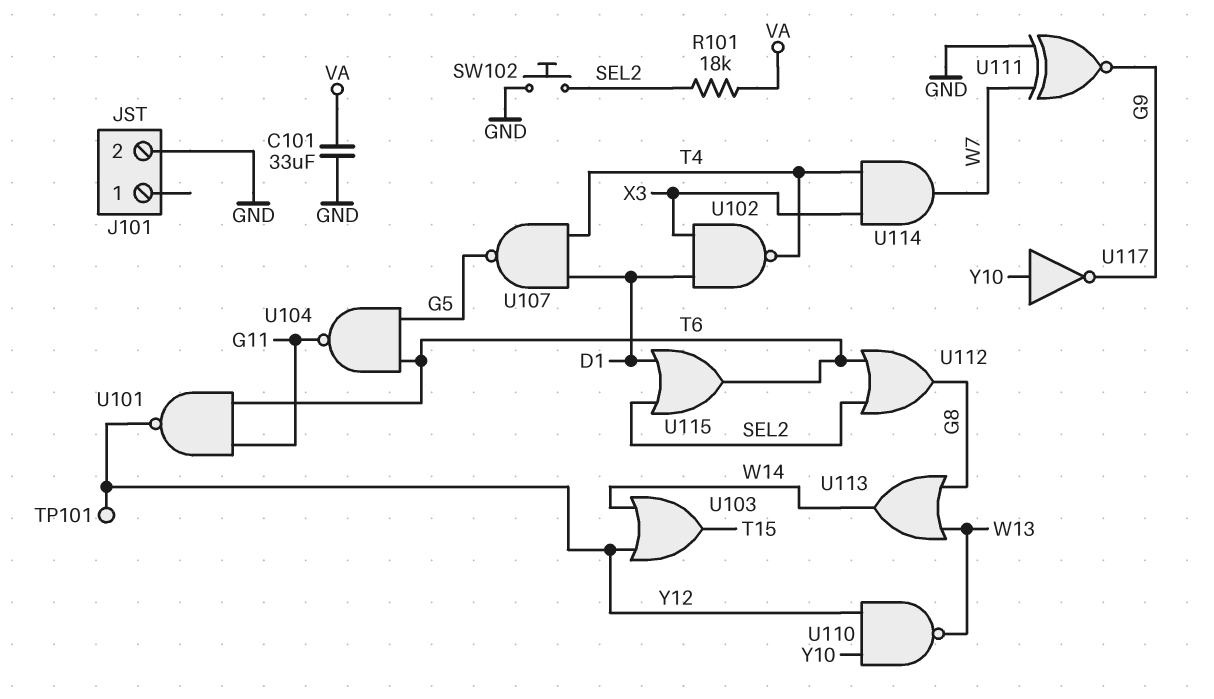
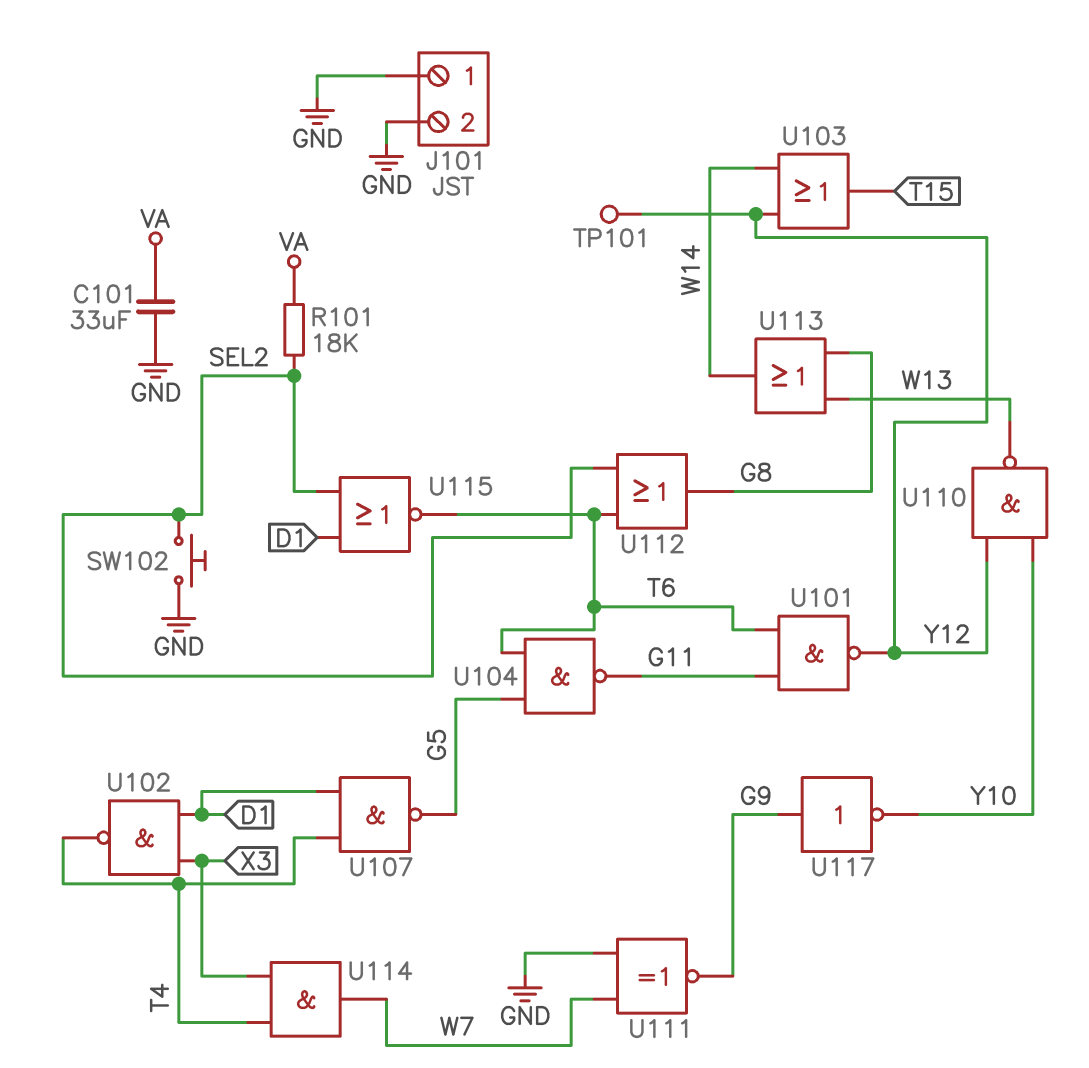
J101 pin 1: none -> GND
U115: OR (in D1, in SEL2, out T6) -> NOR (in D1, in SEL2, out T6)
U117: NOT (in Y10, out G9) -> NOT (in G9, out Y10)

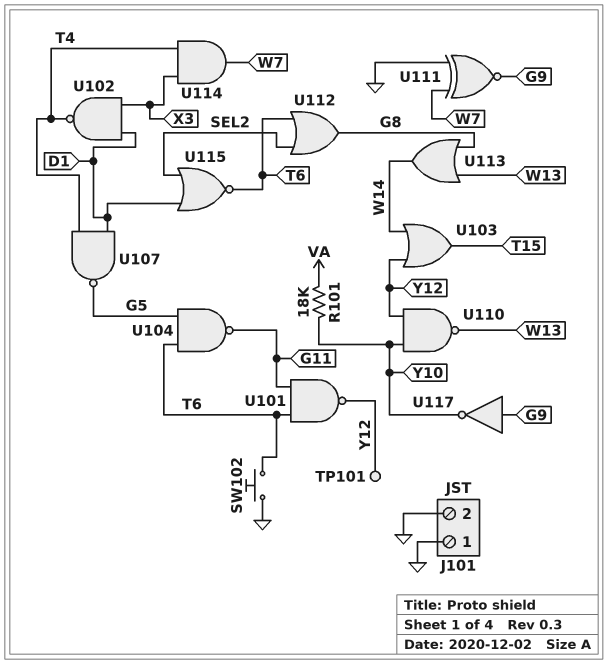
C101: 33uF (GND, VA) -> none
R101: 18k (SEL2, VA) -> 18k (VA, Y10)
SW102: button (GND, SEL2) -> button (GND, T6)

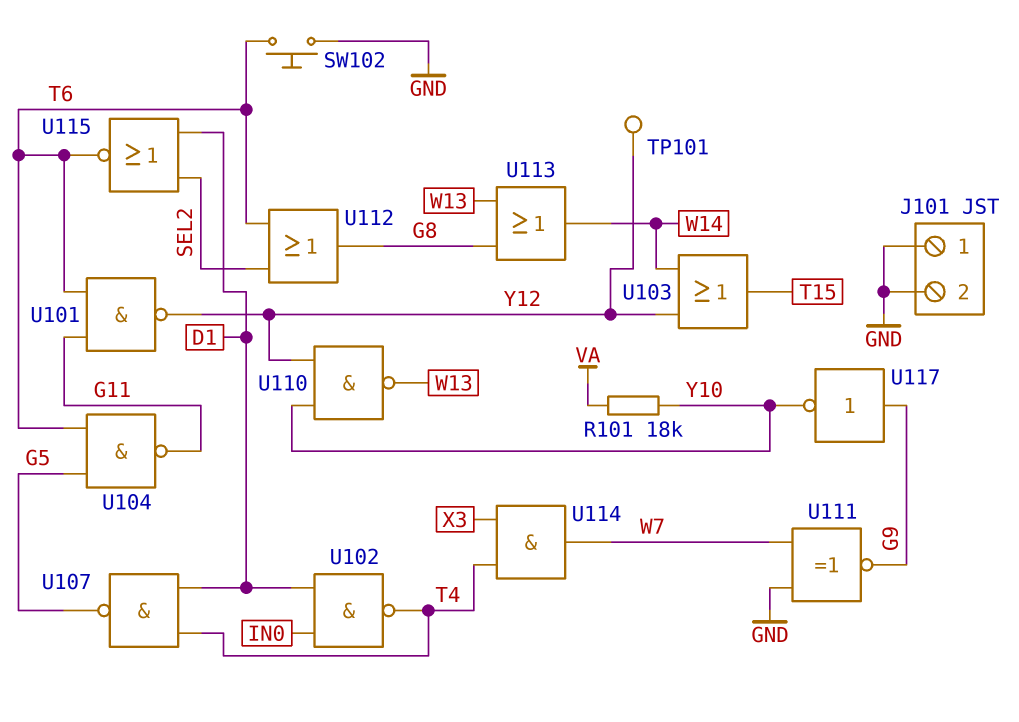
U102: NAND (in D1, in X3, out T4) -> NAND (in D1, in IN0, out T4)

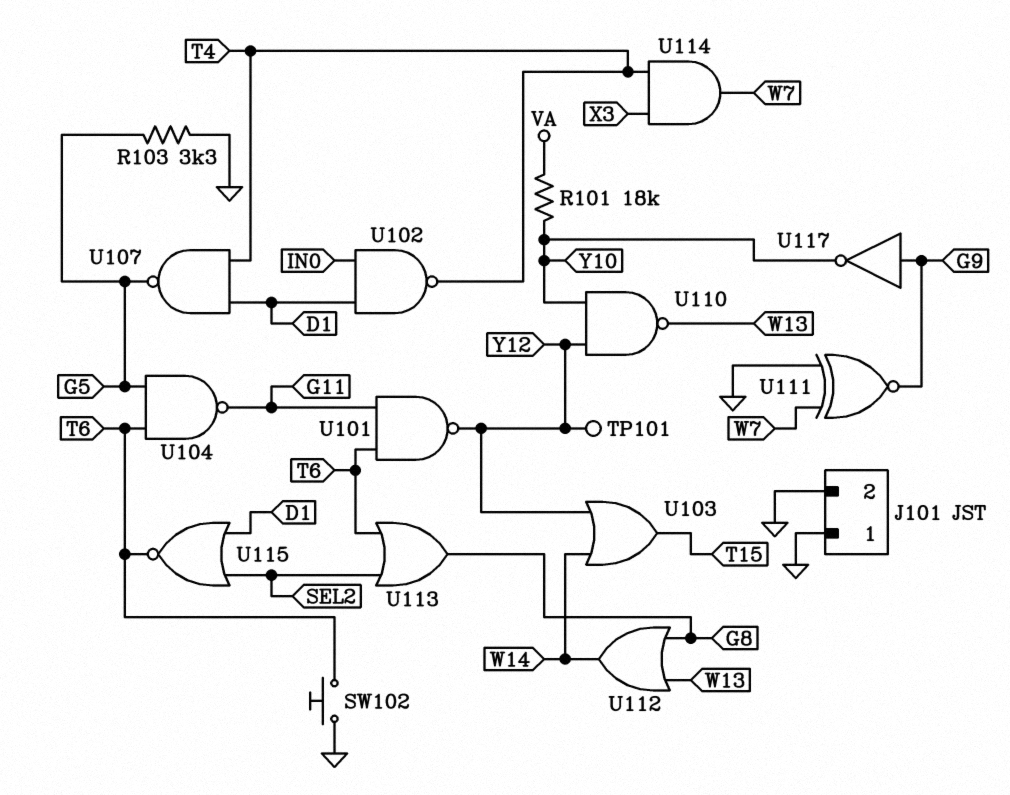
R103: none -> 3.3k (G5, GND)
U112: OR (in SEL2, in T6, out G8) -> OR (in G8, in W13, out W14)
U113: OR (in G8, in W13, out W14) -> OR (in SEL2, in T6, out G8)

